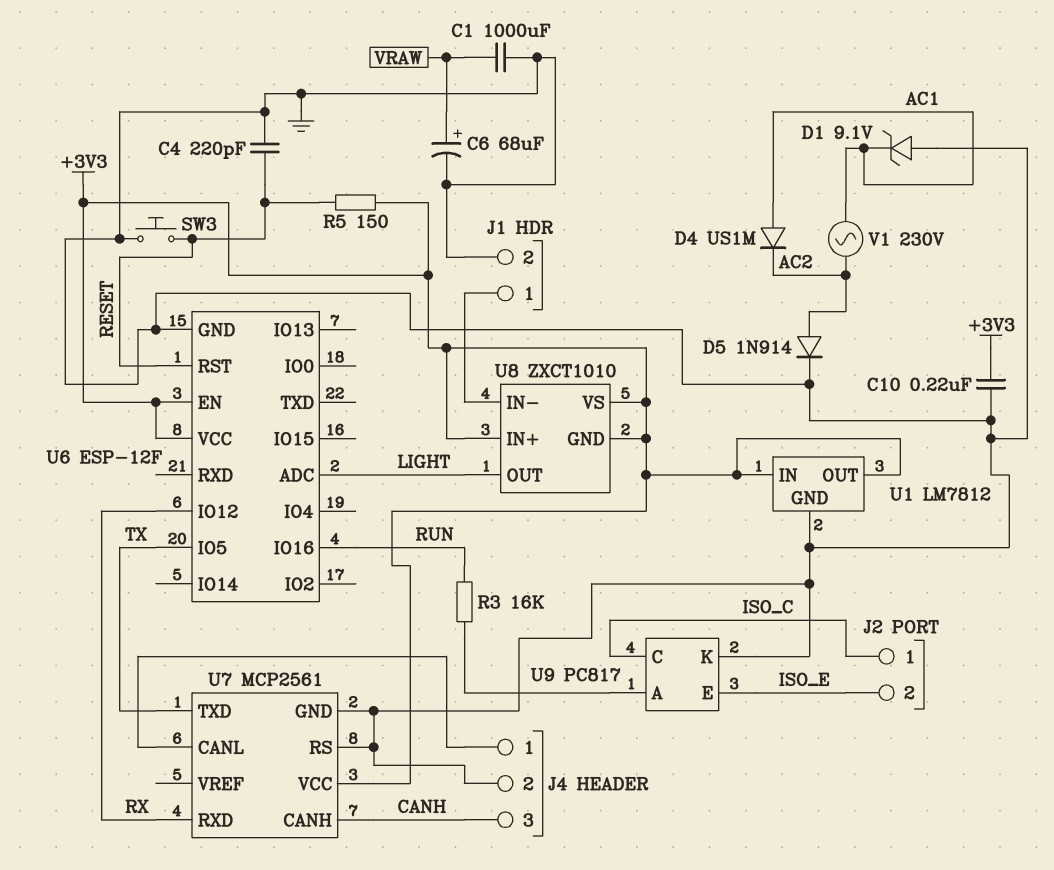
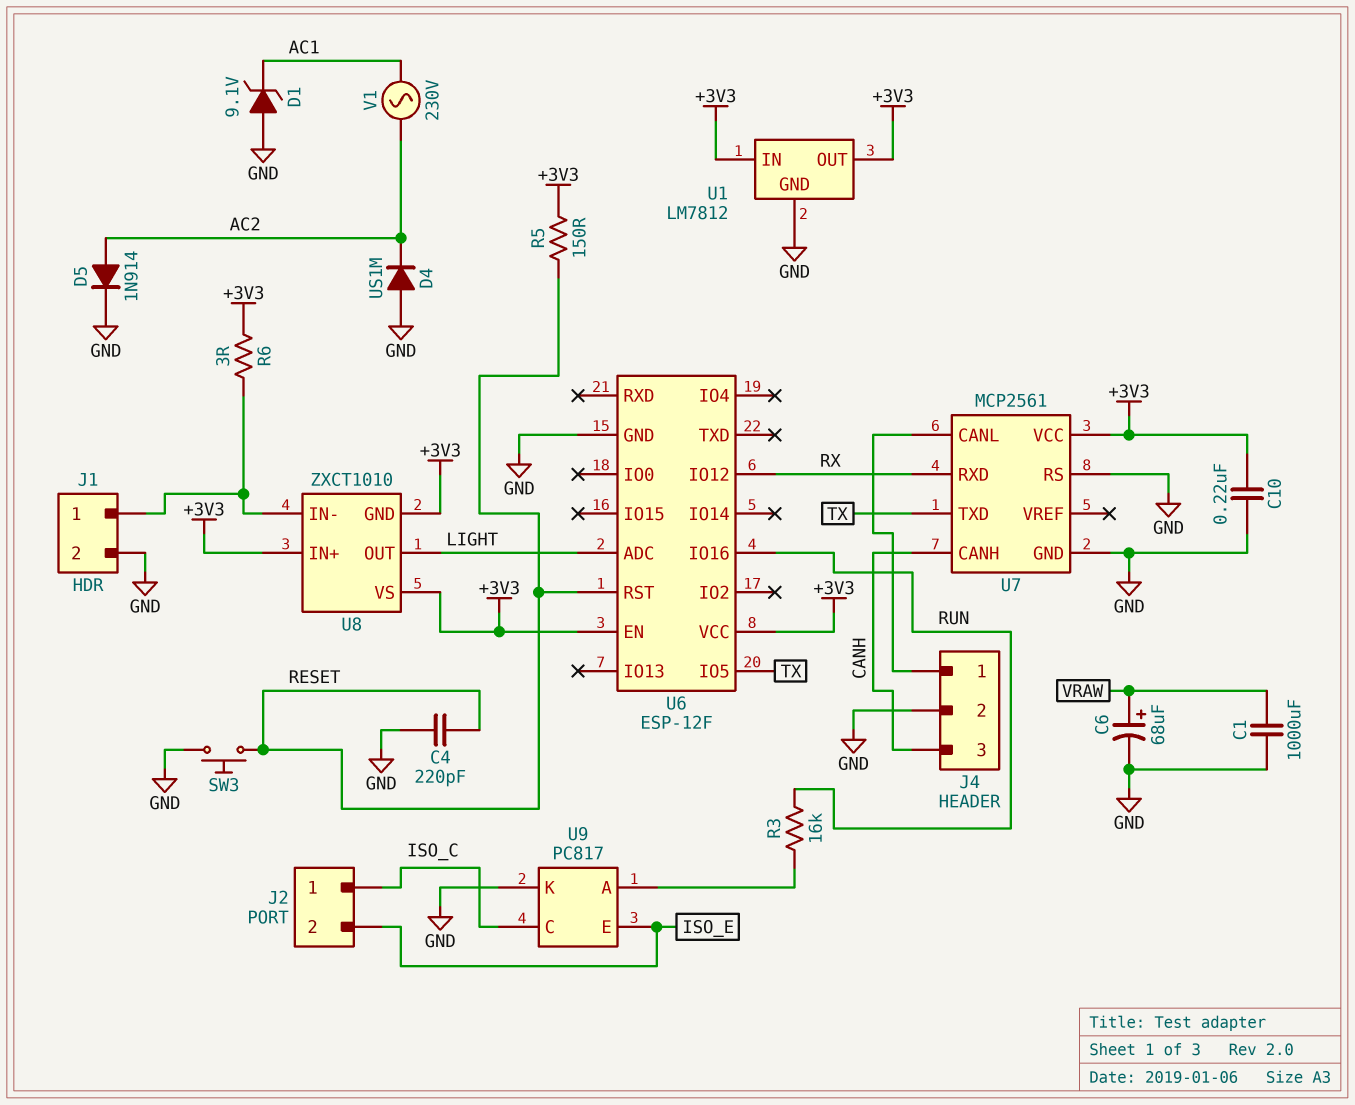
D4: diode US1M (A AC1, K AC2) -> diode US1M (A GND, K AC2)
R6: none -> 3 (+3V3, J1/1)

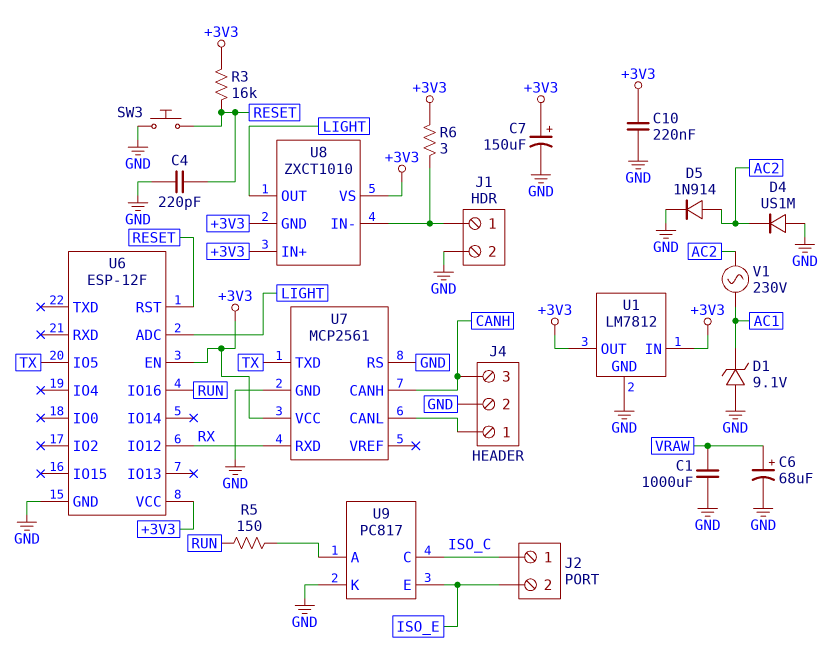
C7: none -> 150uF (plus +3V3, minus GND)
R3: 16k (RUN, U9/A) -> 16k (+3V3, RESET)
R5: 150 (+3V3, RESET) -> 150 (RUN, U9/A)

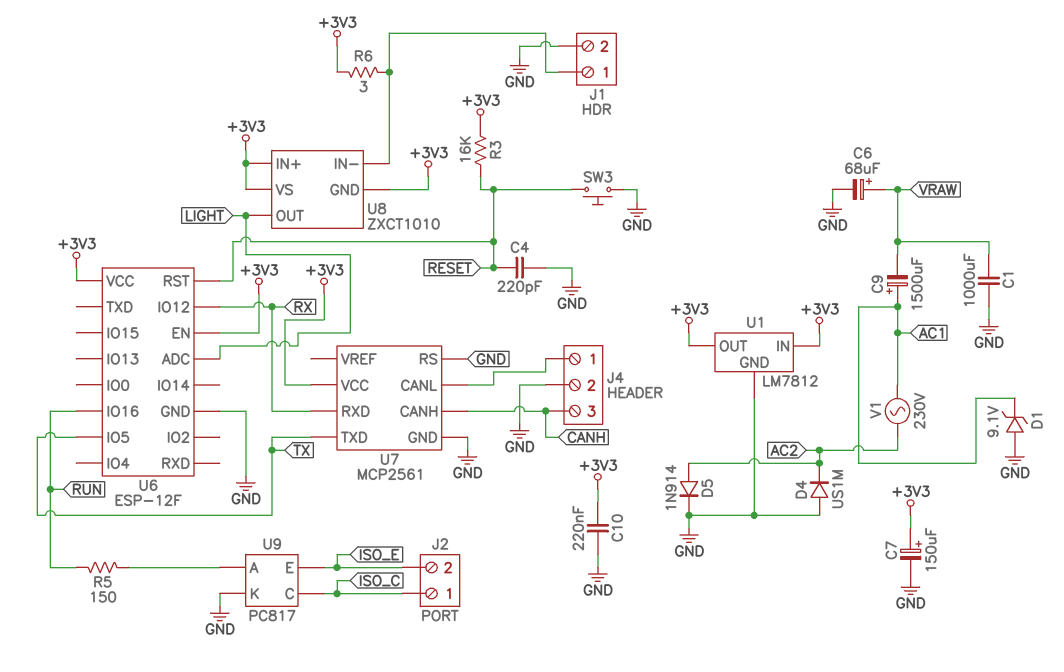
C9: none -> 1500uF (plus AC1, minus VRAW)

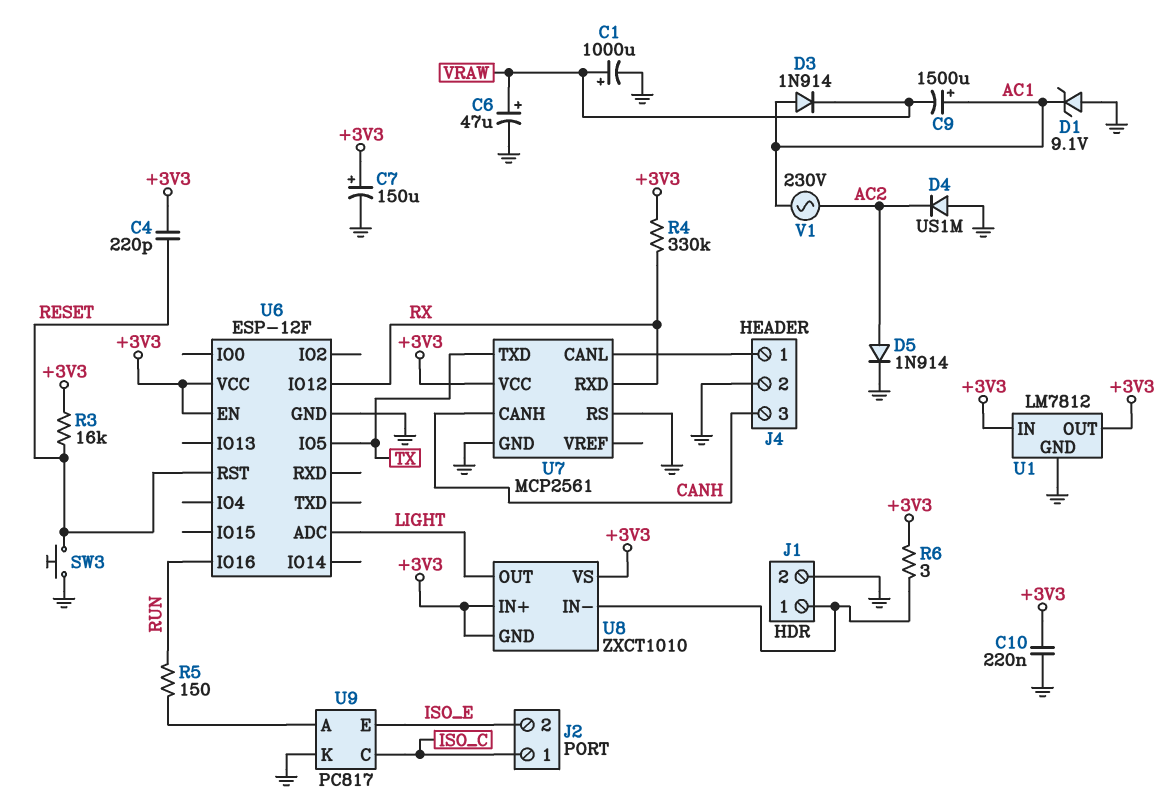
C1: 1000uF (GND, VRAW) -> 1000uF (plus VRAW, minus GND)
C4: 220pF (GND, RESET) -> 220pF (+3V3, RESET)
C6: 68uF (plus VRAW, minus GND) -> 47uF (plus VRAW, minus GND)
D3: none -> diode 1N914 (A AC1, K VRAW)
R4: none -> 330k (+3V3, RX)

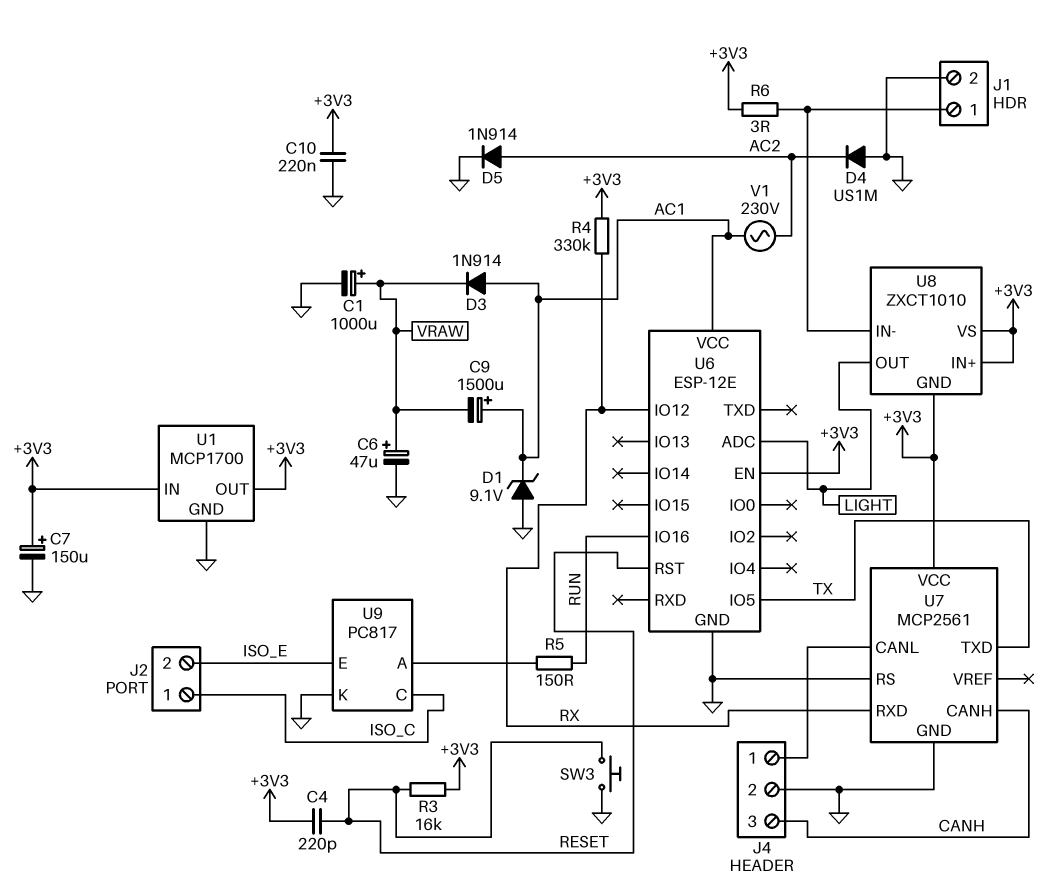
U1: LM7812 -> MCP1700
U6: ESP-12F -> ESP-12E
U6 pin VCC: +3V3 -> AC1

